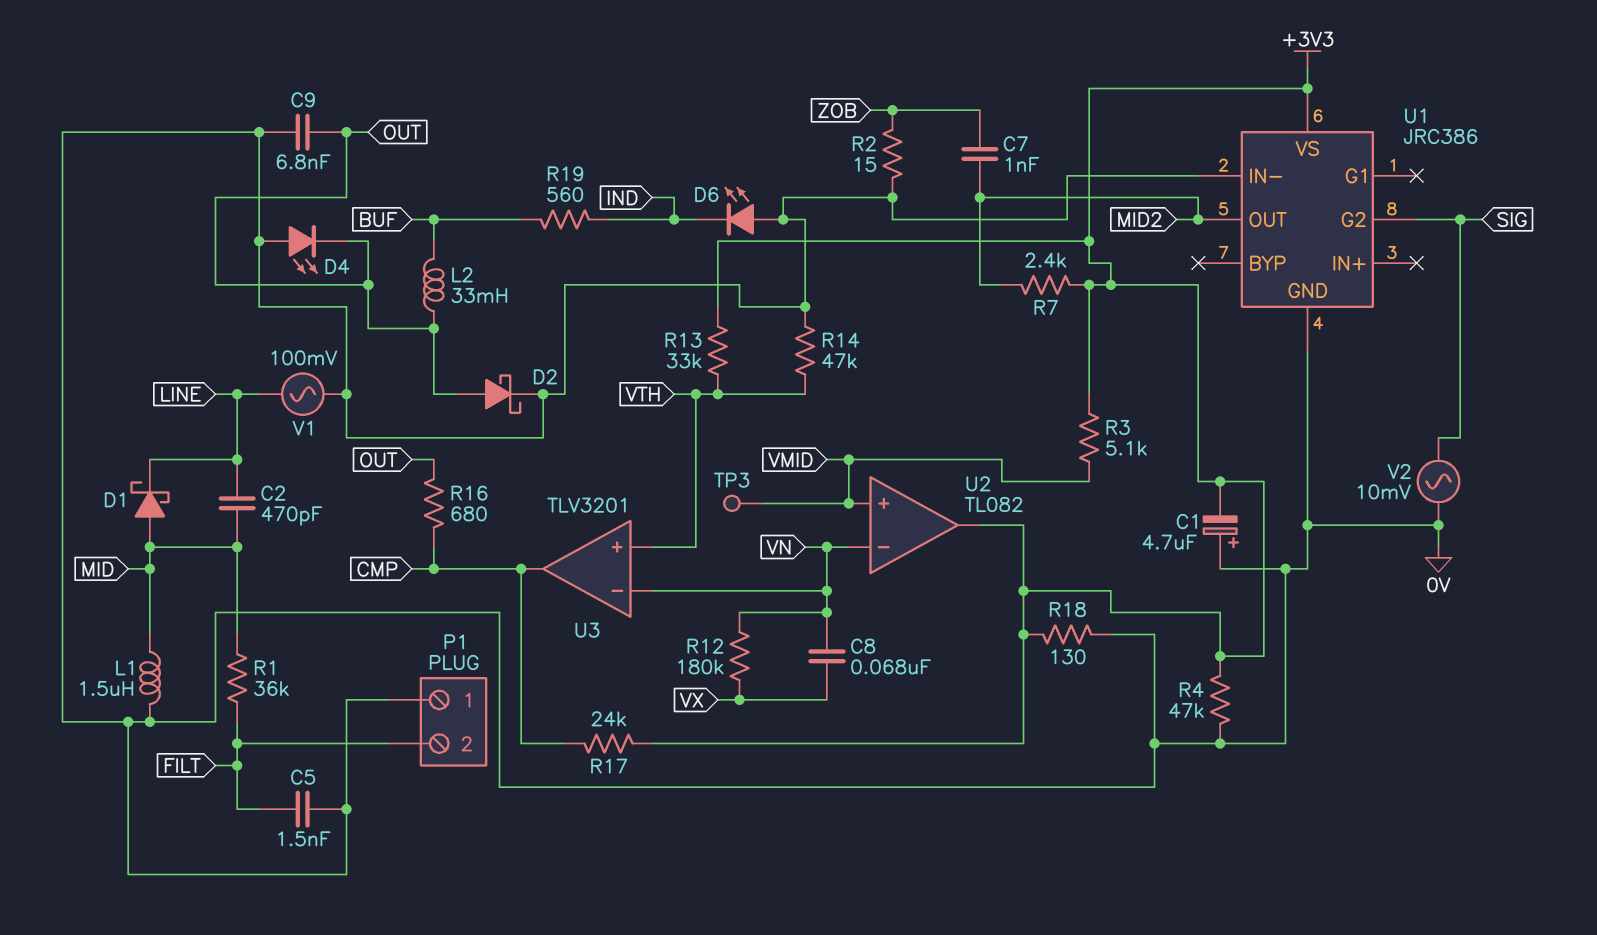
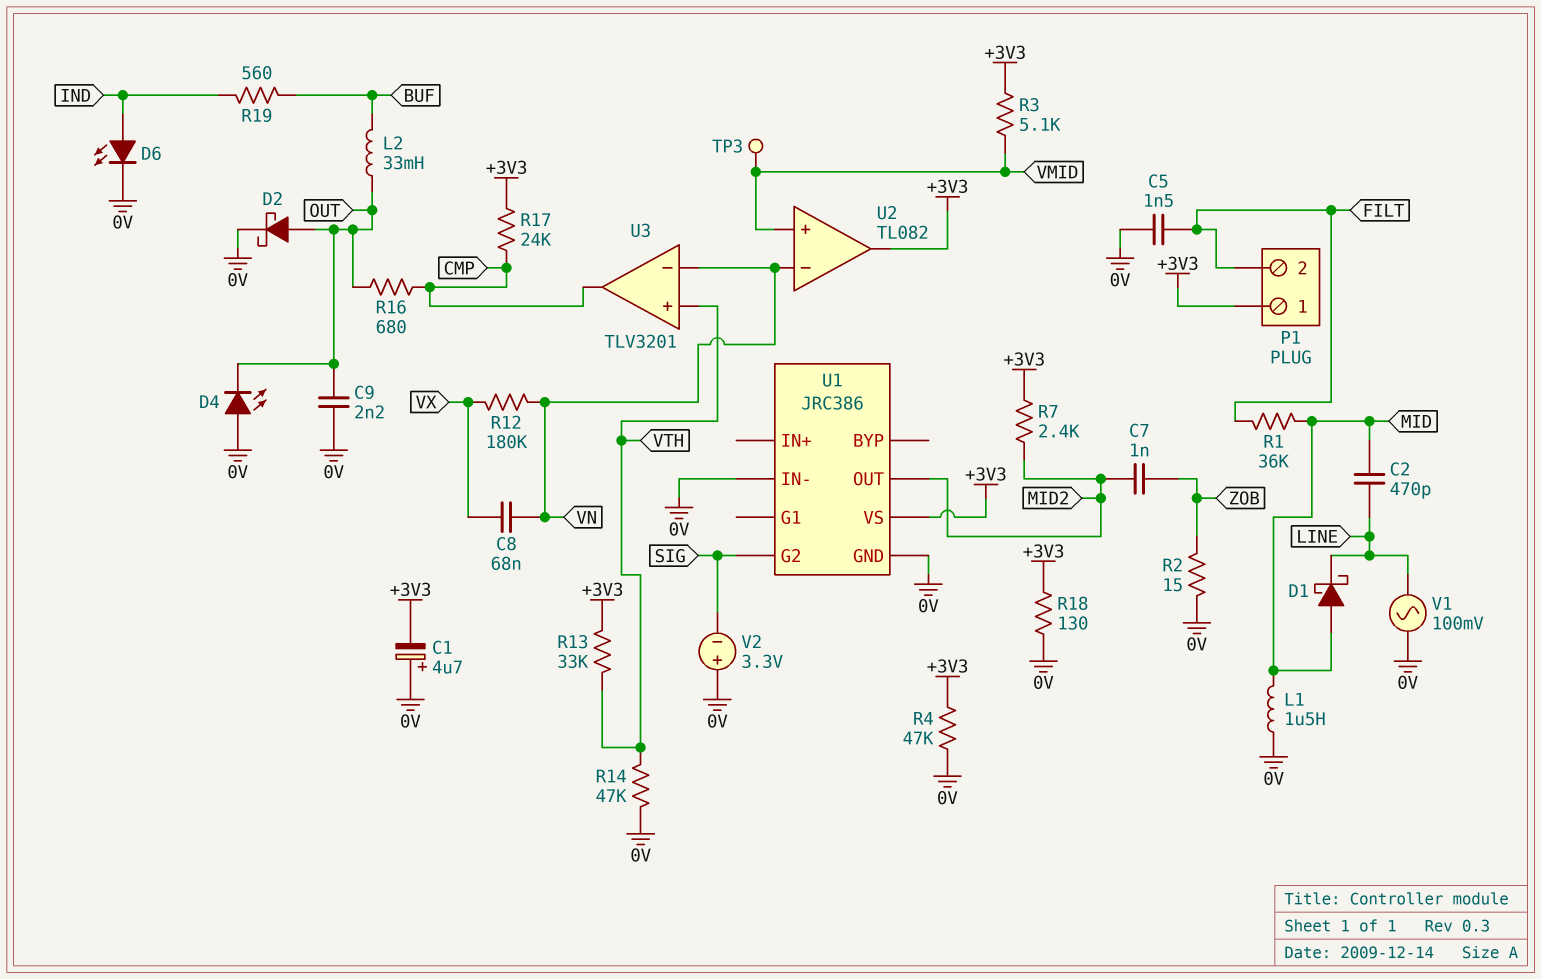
C9: 6.8nF (0V, OUT) -> 2.2nF (0V, OUT)
D6: LED (A 0V, K IND) -> LED (A IND, K 0V)
P1 pin 1: 0V -> +3V3
V2: AC 10mV (0V, SIG) -> 3.3V (plus 0V, minus SIG)

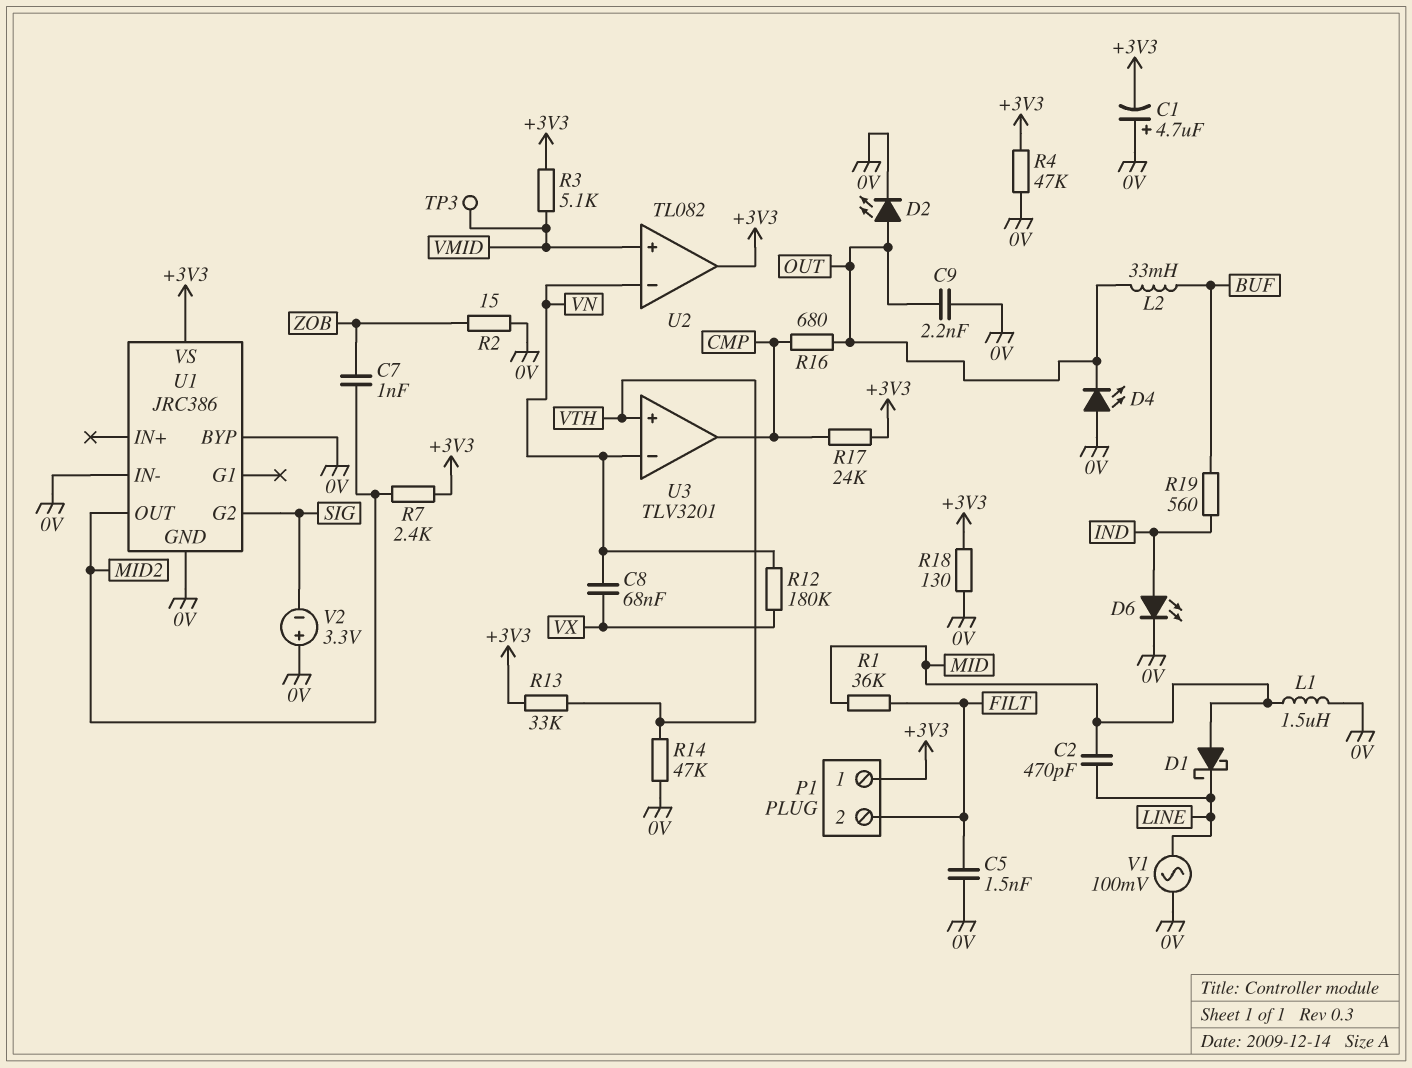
D2: schottky (A OUT, K 0V) -> LED (A OUT, K 0V)
U1 pin BYP: none -> 0V

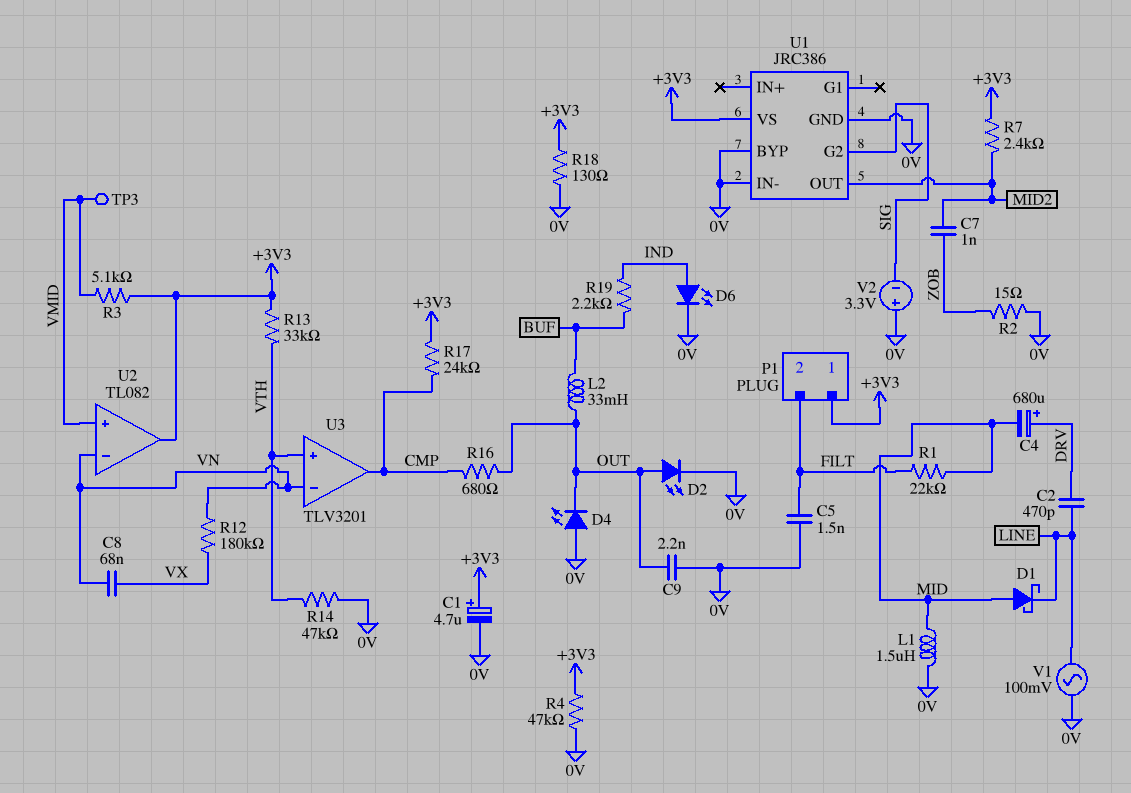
C1: 4.7uF (plus 0V, minus +3V3) -> 4.7uF (plus +3V3, minus 0V)
C2: 470pF (LINE, MID) -> 470pF (DRV, LINE)
C4: none -> 680uF (plus DRV, minus MID)
R1: 36k (FILT, MID) -> 22k (FILT, MID)
R19: 560 (BUF, IND) -> 2.2k (BUF, IND)

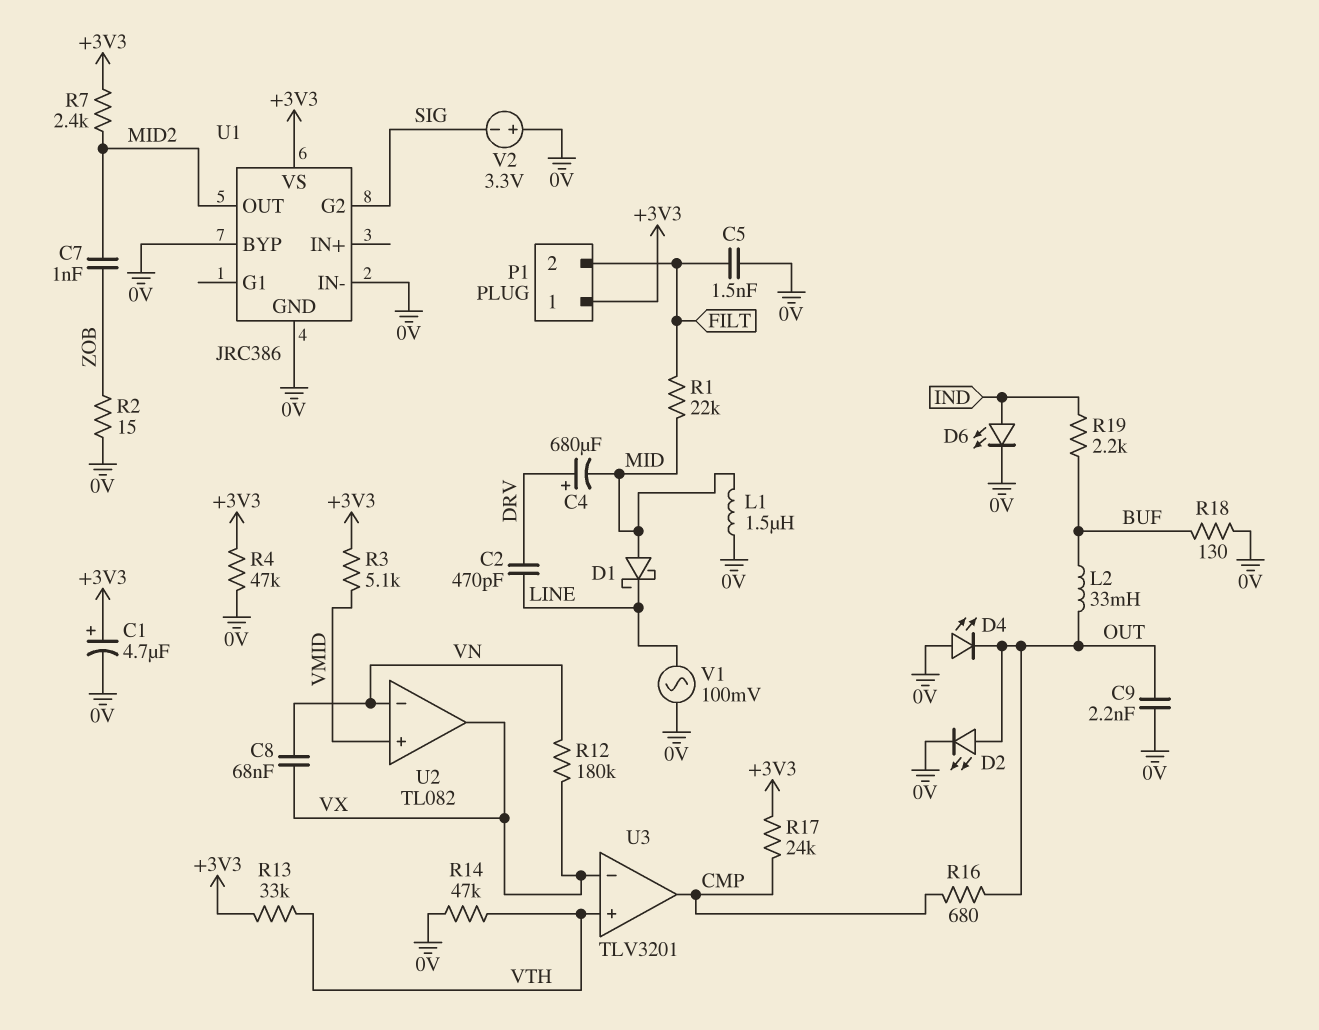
R18: 130 (+3V3, 0V) -> 130 (0V, BUF)
TP3: test point (VMID) -> none
U2 pin out: +3V3 -> VX
U3 pin in-: VN -> VX

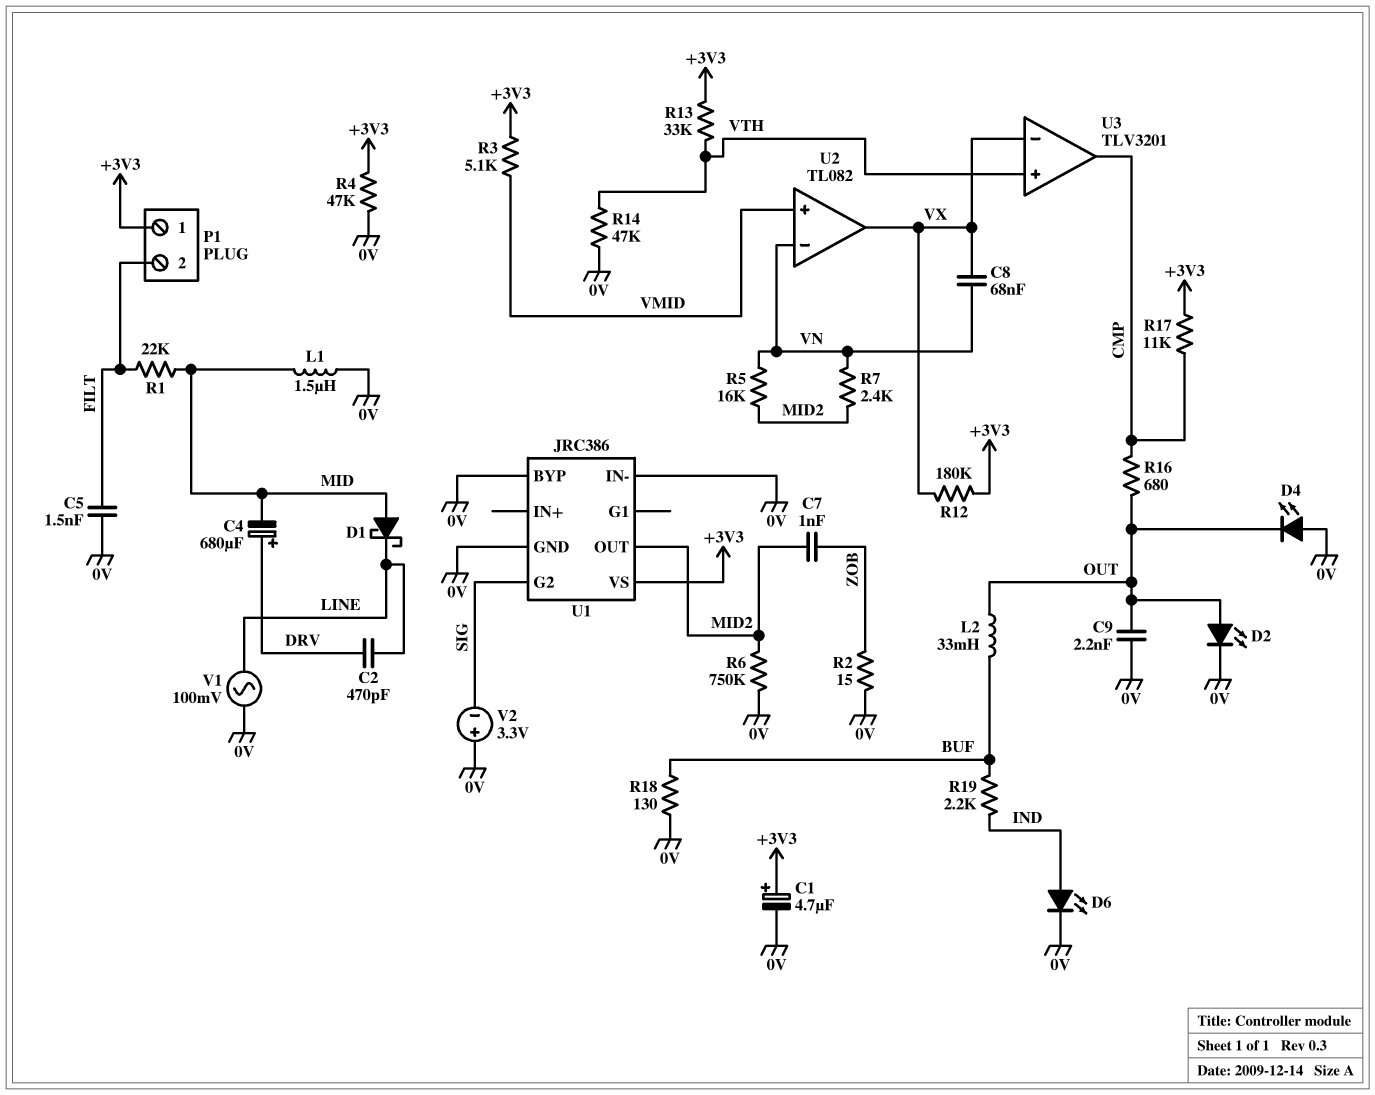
R5: none -> 16k (MID2, VN)
R6: none -> 750k (0V, MID2)
R7: 2.4k (+3V3, MID2) -> 2.4k (MID2, VN)
R12: 180k (VN, VX) -> 180k (+3V3, VX)
R17: 24k (+3V3, CMP) -> 11k (+3V3, CMP)

